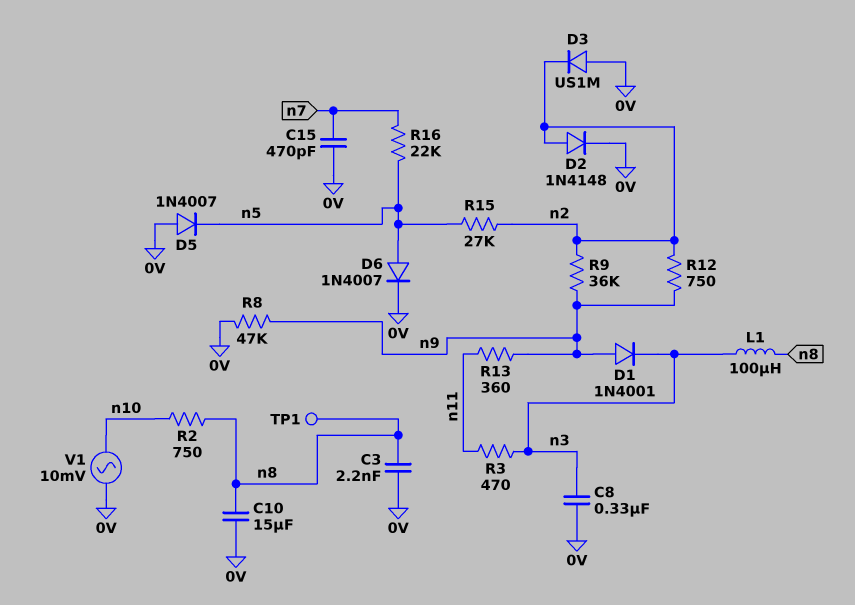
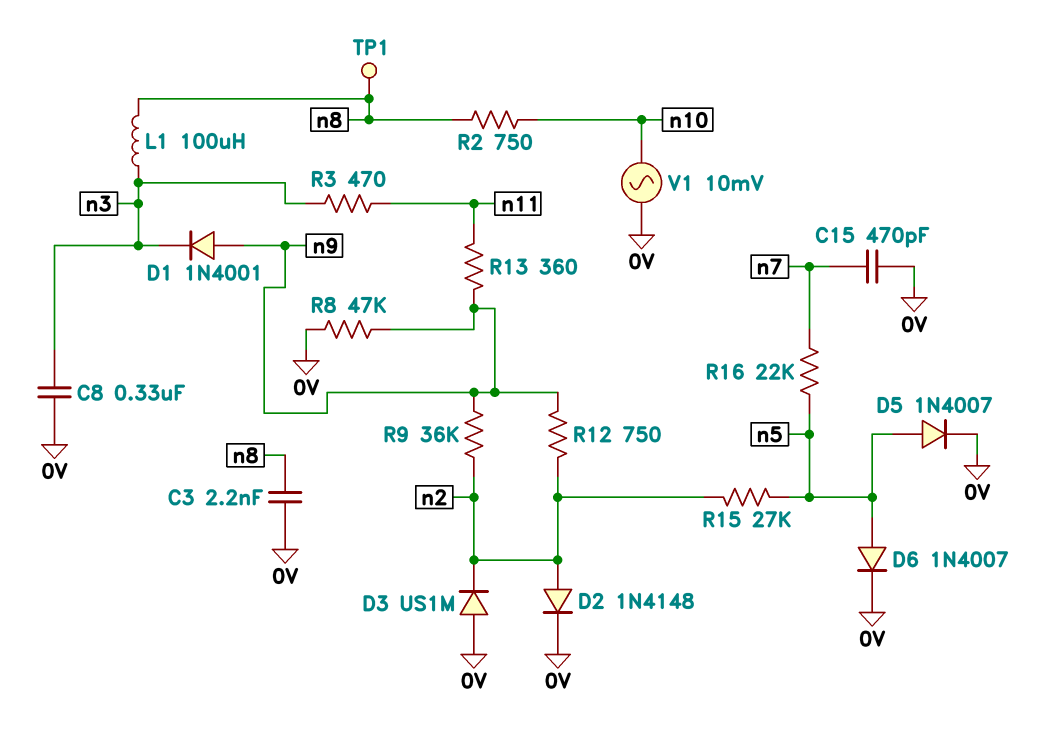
C10: 15uF (0V, n8) -> none
D5: diode 1N4007 (A 0V, K n5) -> diode 1N4007 (A n5, K 0V)

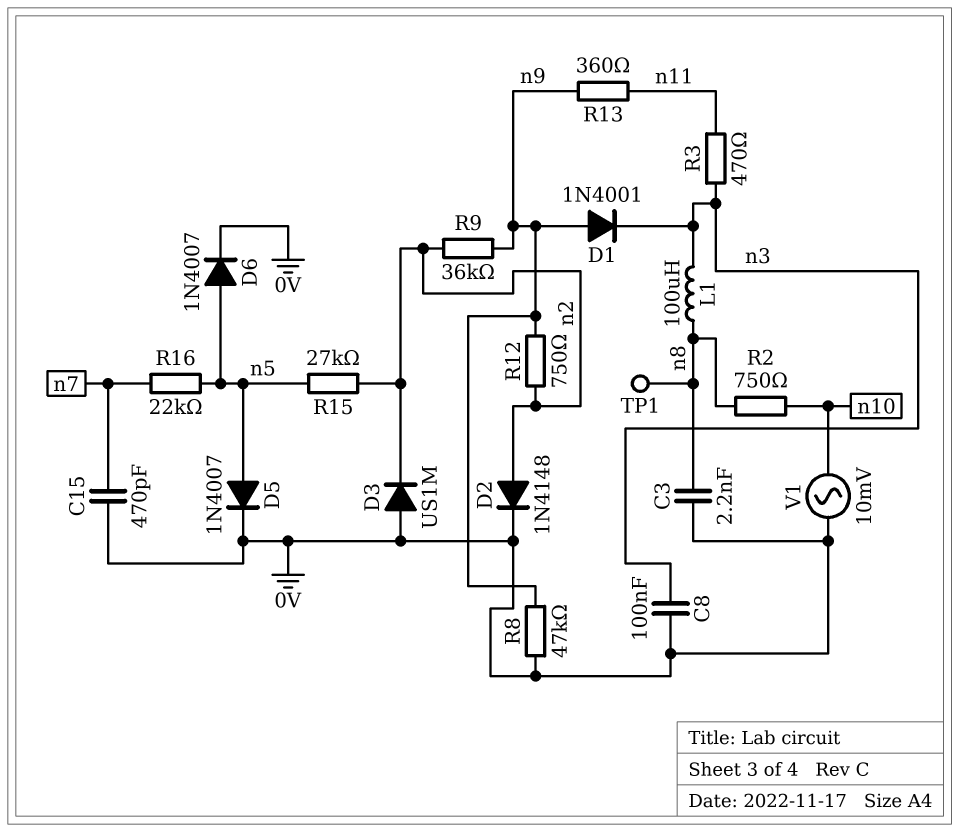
C8: 330nF (0V, n3) -> 100nF (0V, n3)

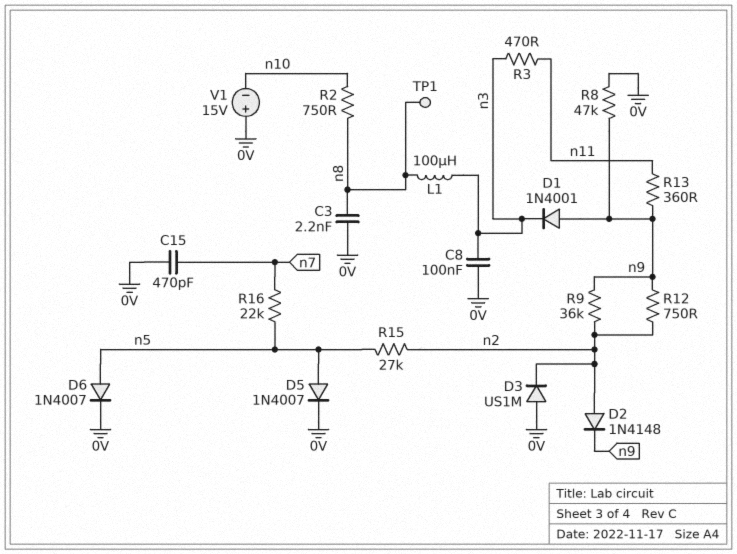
D2: diode 1N4148 (A n2, K 0V) -> diode 1N4148 (A n2, K n9)
V1: AC 10mV (0V, n10) -> 15V (plus 0V, minus n10)

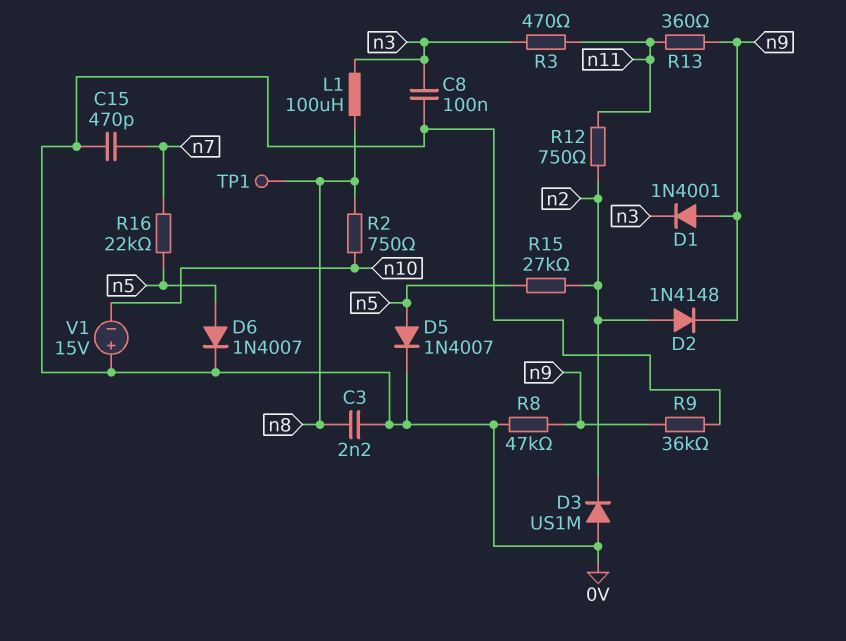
R9: 36k (n2, n9) -> 36k (0V, n9)
R12: 750 (n2, n9) -> 750 (n2, n11)

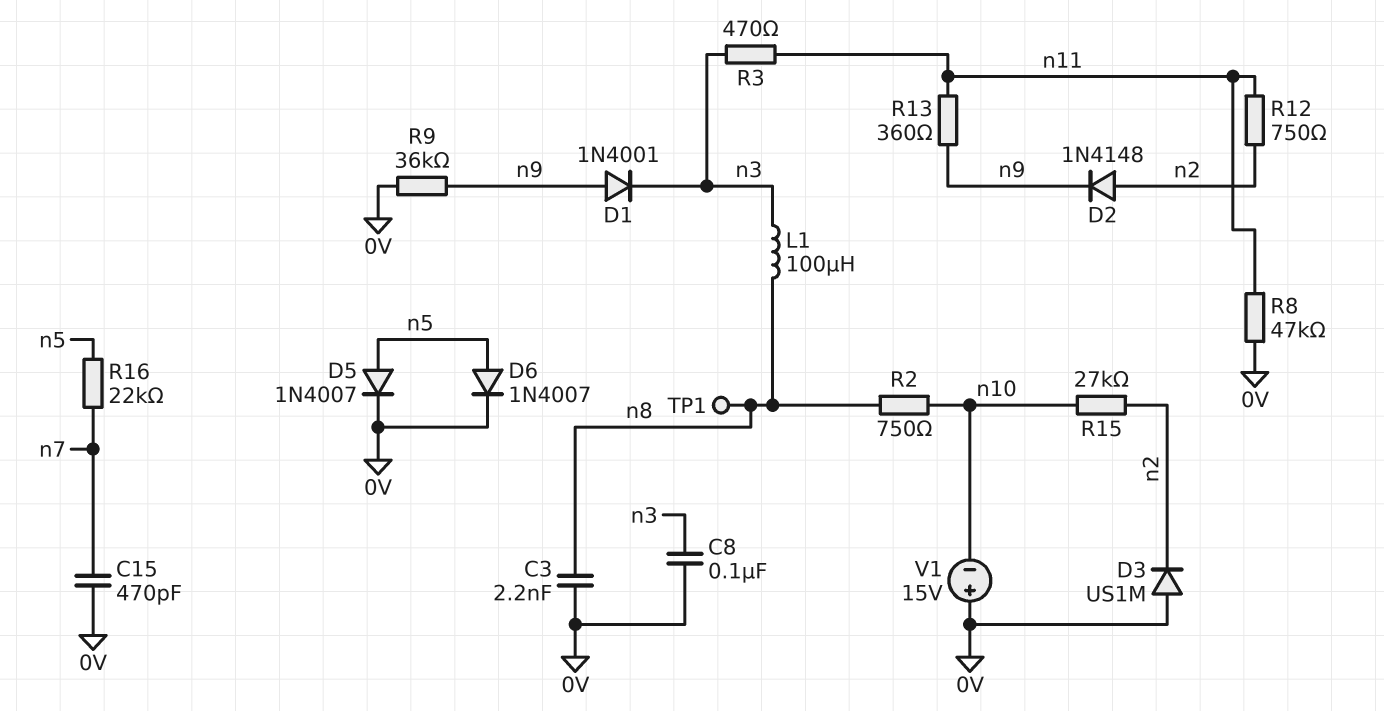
R8: 47k (0V, n9) -> 47k (0V, n11)
R15: 27k (n2, n5) -> 27k (n2, n10)

